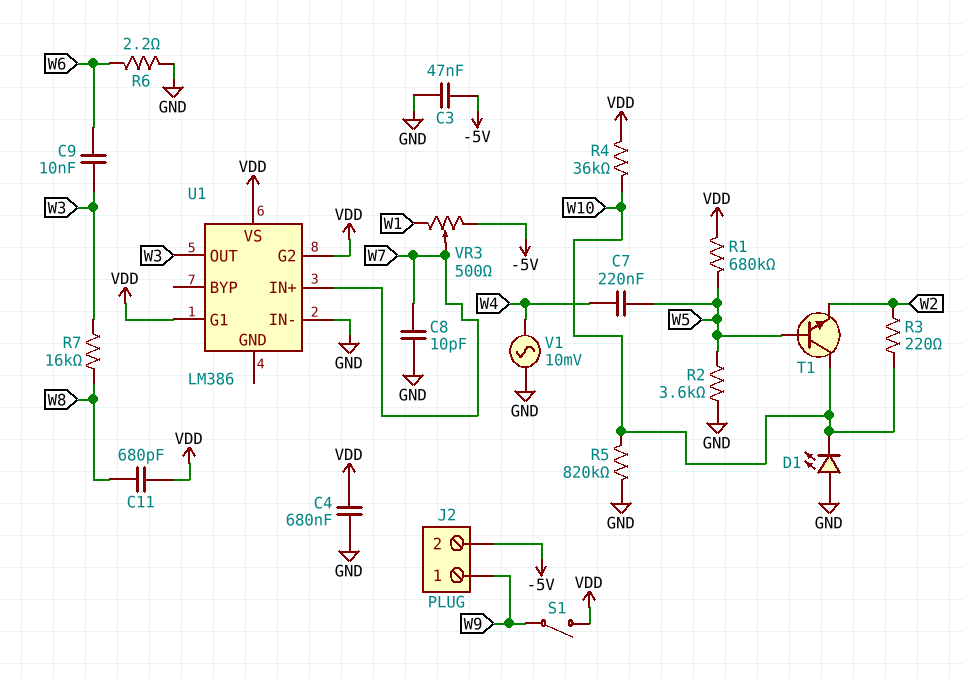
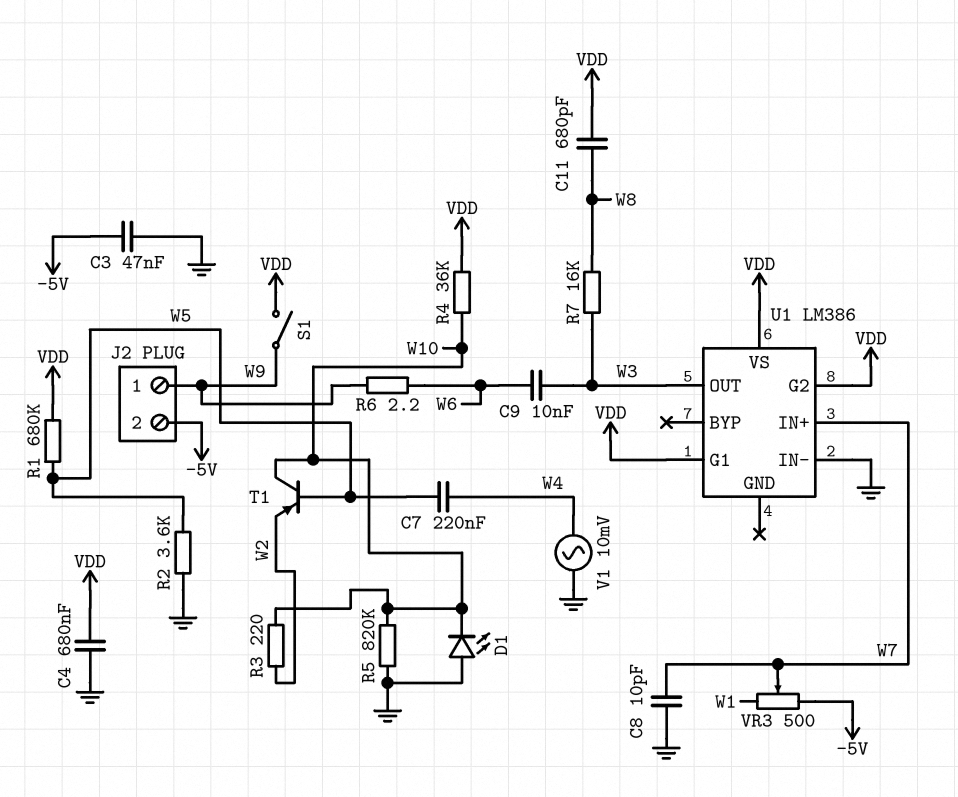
R6: 2.2 (GND, W6) -> 2.2 (W6, W9)
T1: NPN (B W5, C W10, E W2) -> PNP (B W5, C W10, E W2)

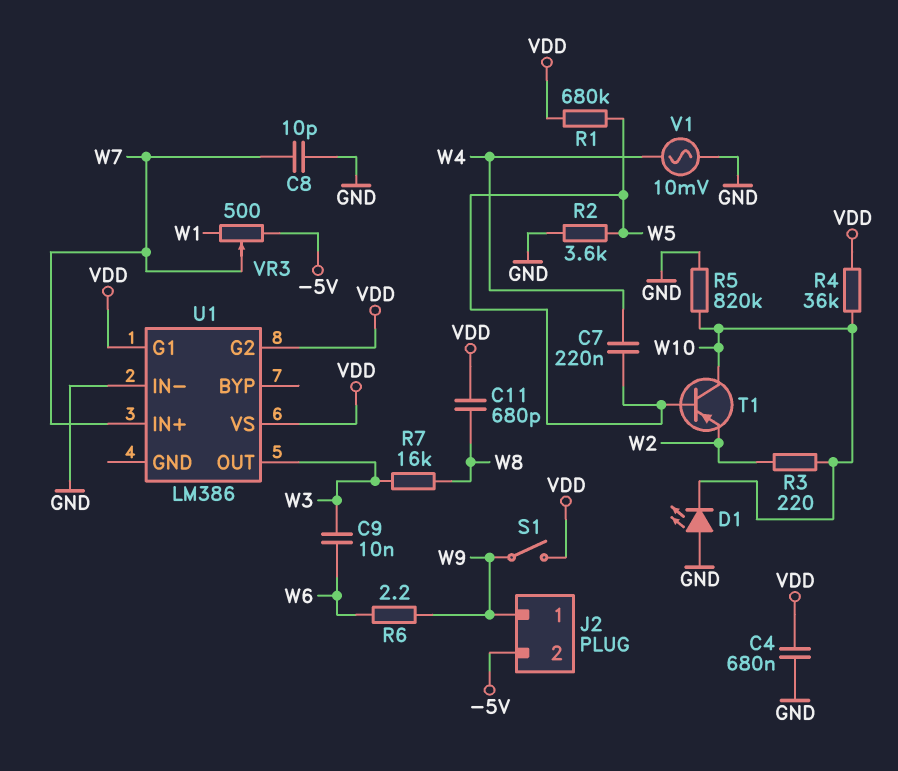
C3: 47nF (-5V, GND) -> none

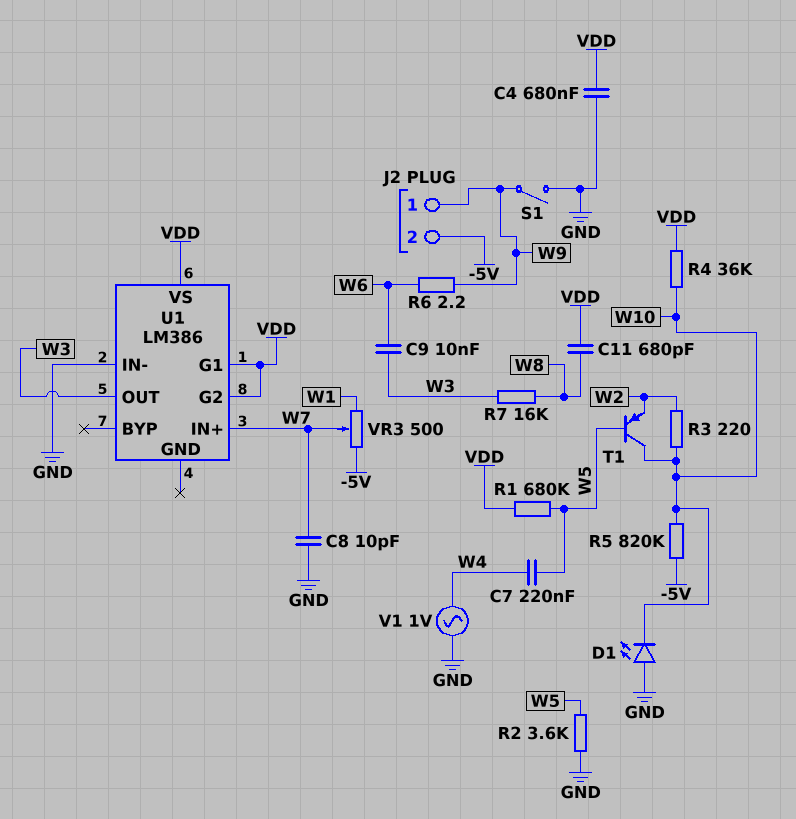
R5: 820k (GND, W10) -> 820k (-5V, W10)
S1: switch (VDD, W9) -> switch (GND, W9)
V1: AC 10mV (GND, W4) -> AC 1V (GND, W4)

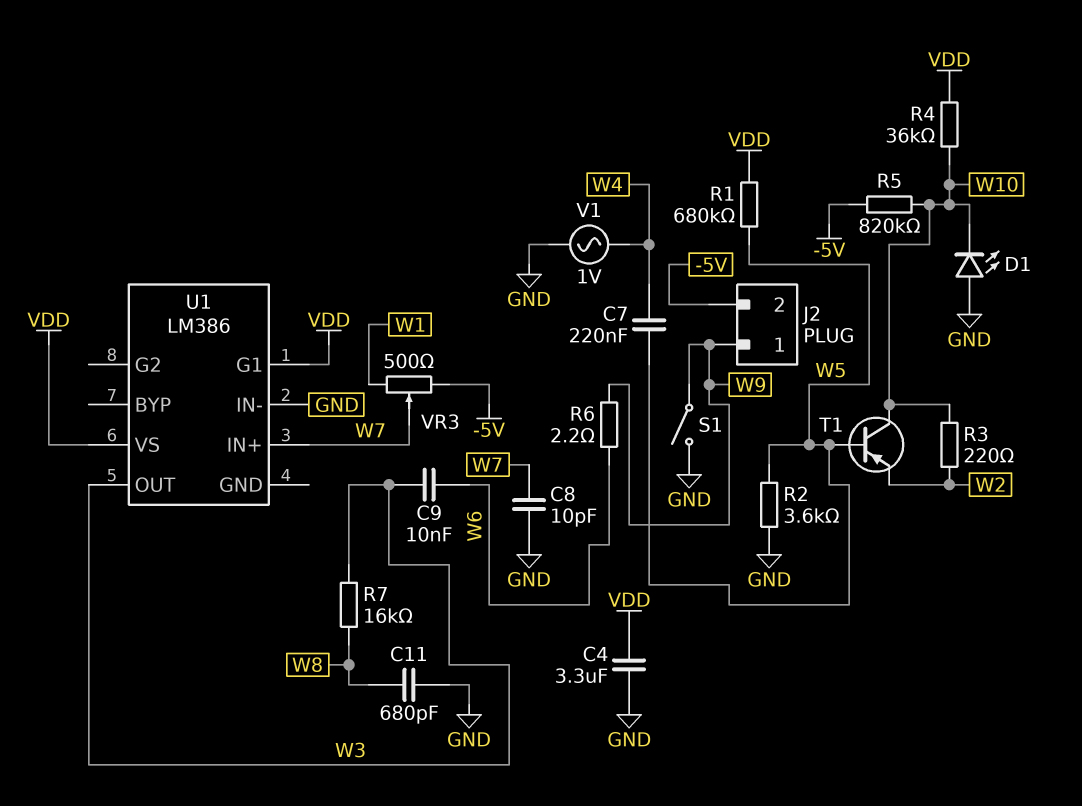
C4: 680nF (GND, VDD) -> 3.3uF (GND, VDD)
C11: 680pF (VDD, W8) -> 680pF (GND, W8)
U1 pin G2: VDD -> none

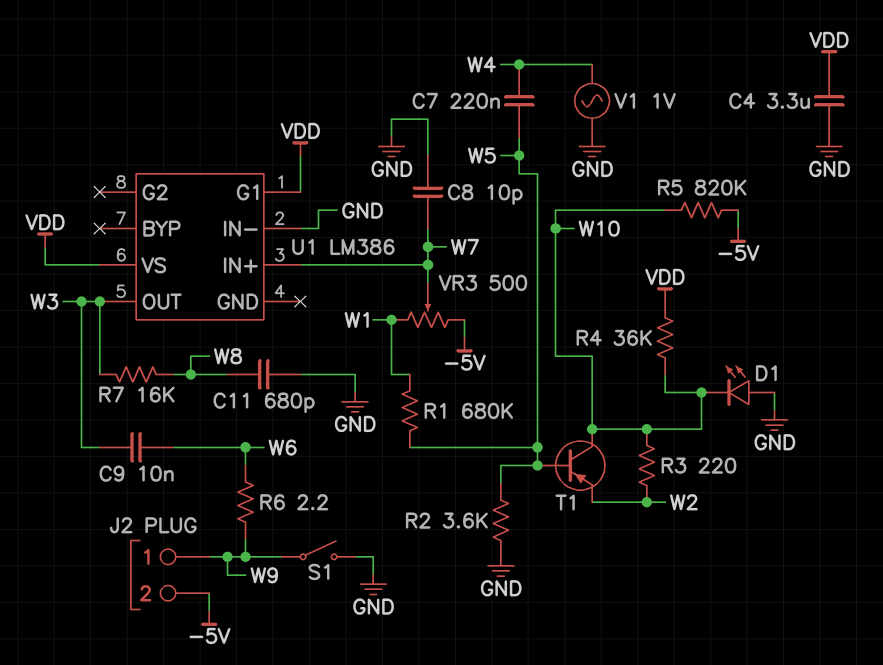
R1: 680k (VDD, W5) -> 680k (W1, W5)

